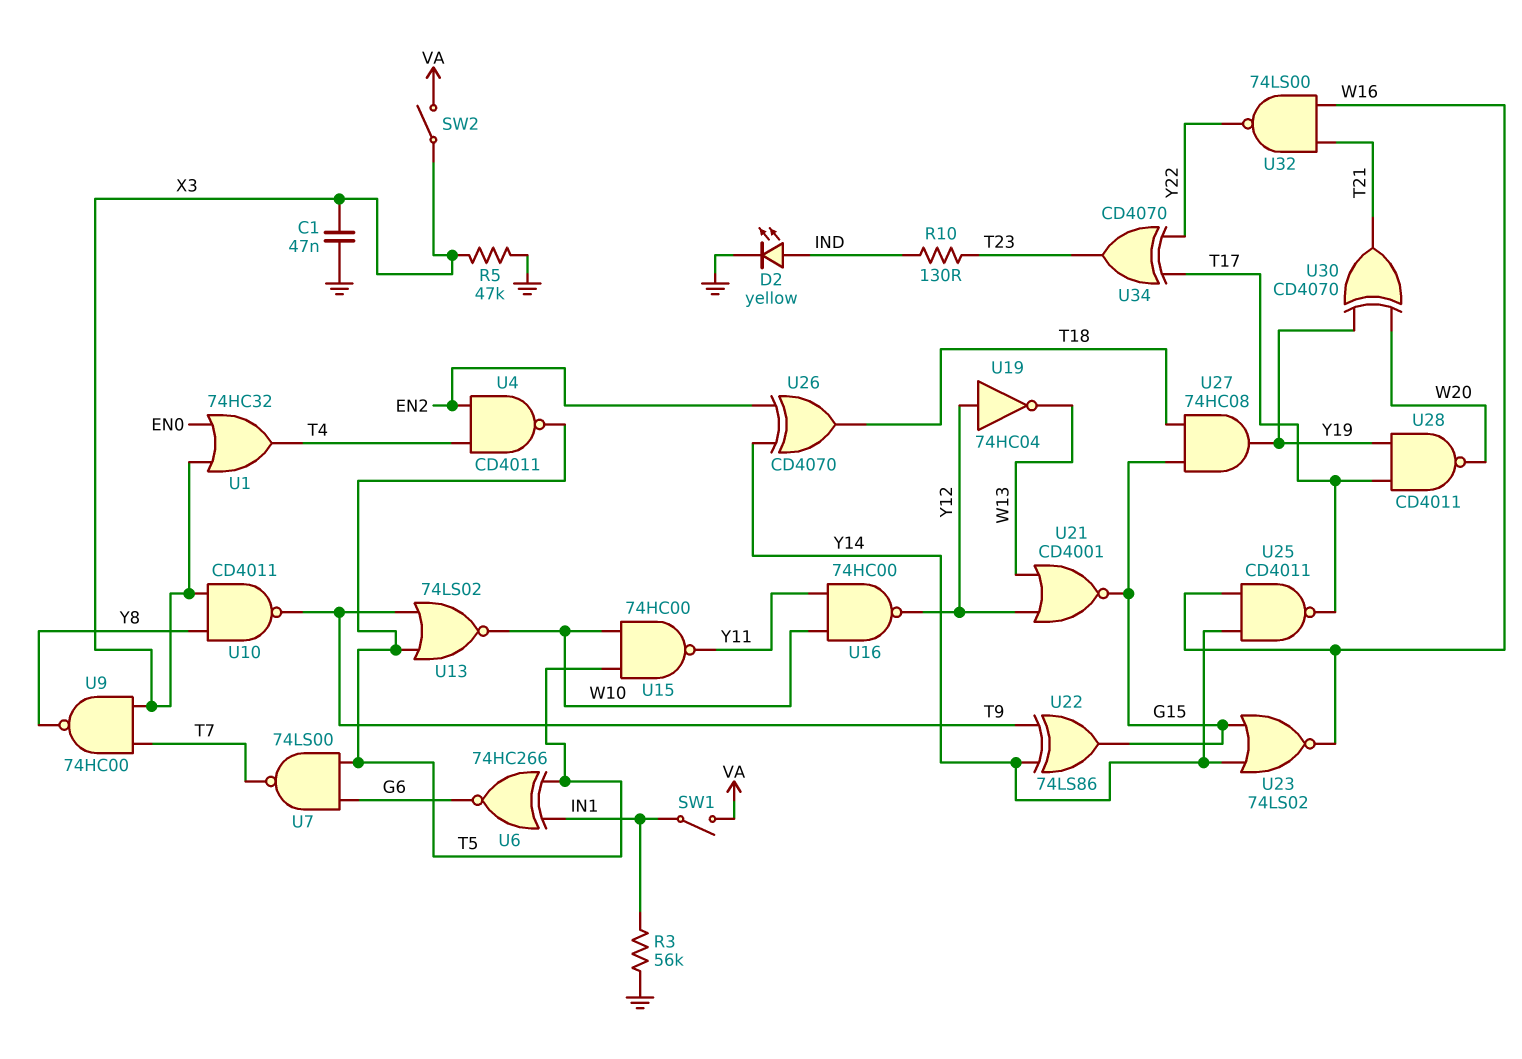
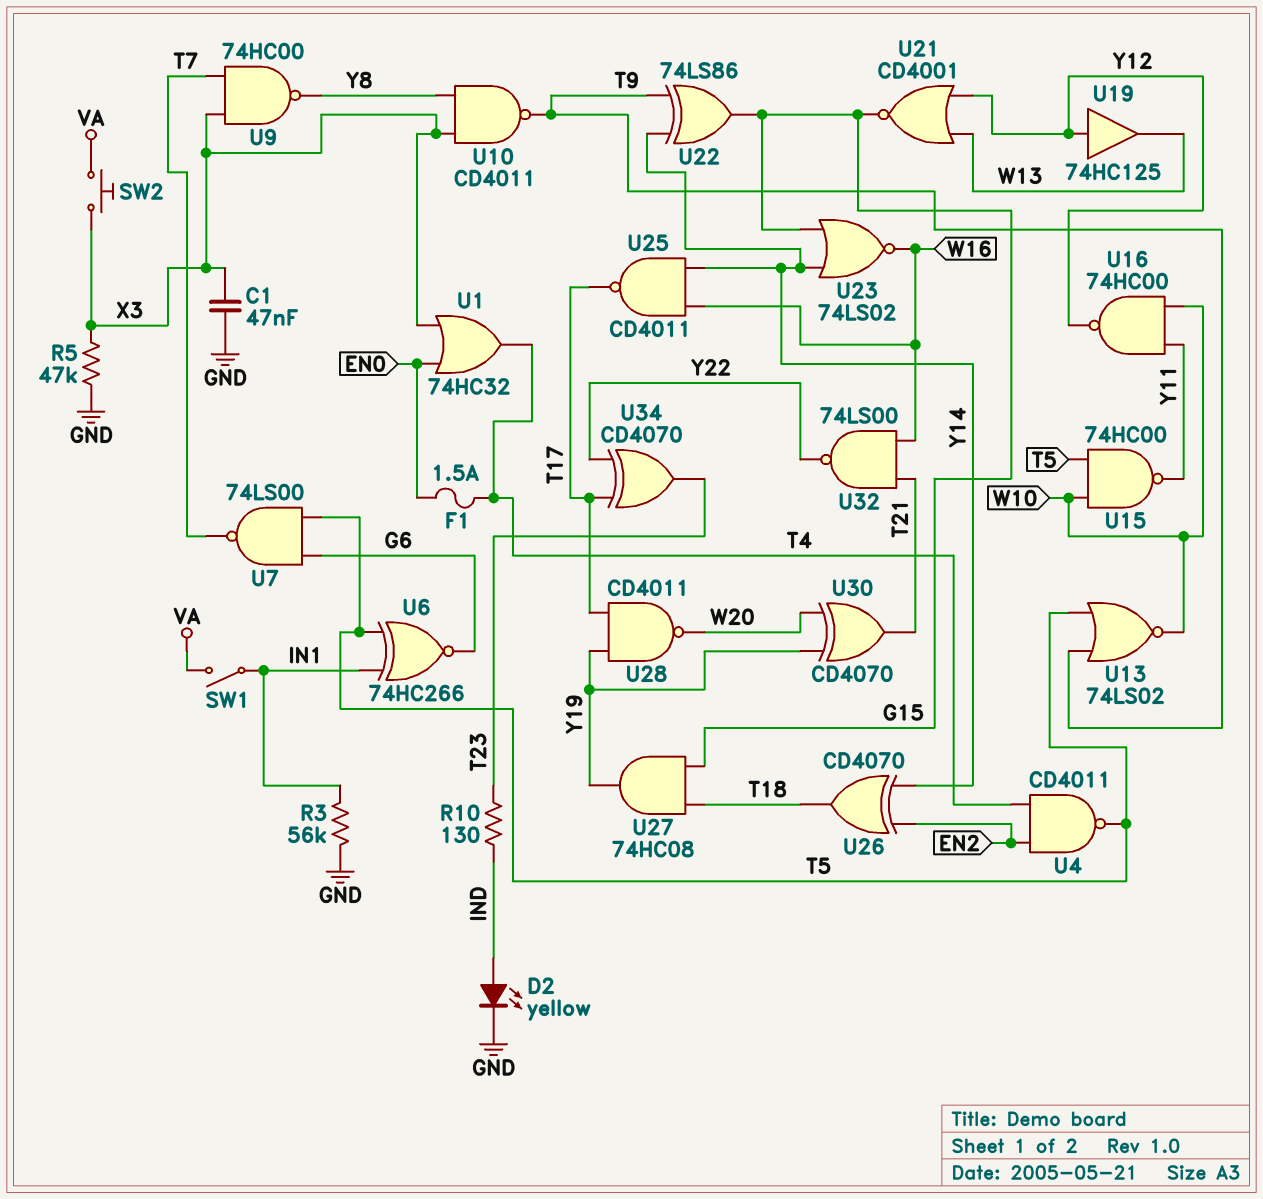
F1: none -> 1.5A (EN0, T4)
SW2: switch (VA, X3) -> button (VA, X3)
U19: NOT 74HC04 (in Y12, out W13) -> buffer 74HC125 (in Y12, out W13)

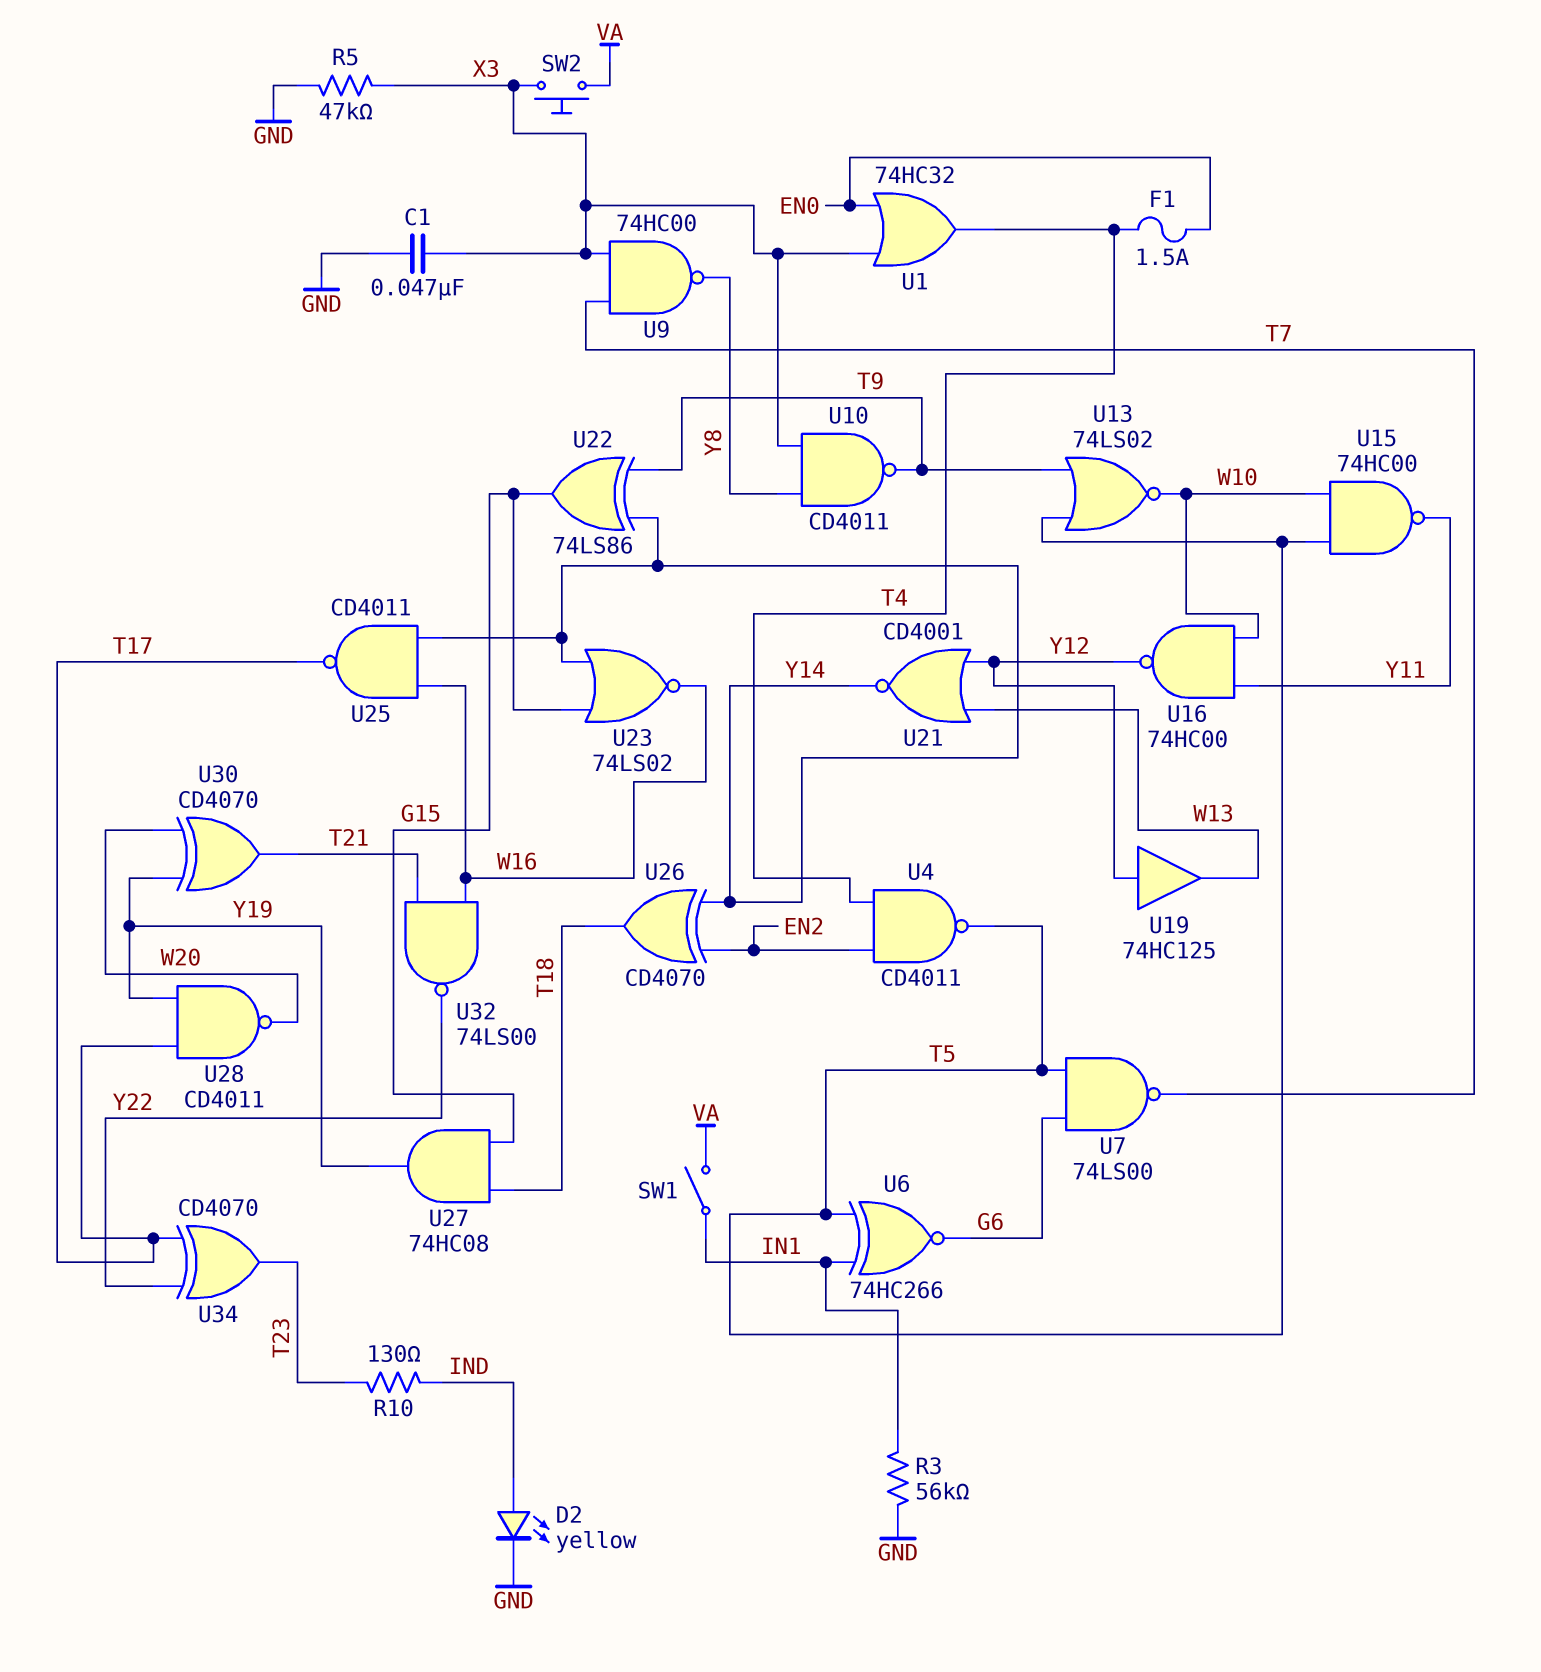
U21: NOR CD4001 (in W13, in Y12, out G15) -> NOR CD4001 (in W13, in Y12, out Y14)

